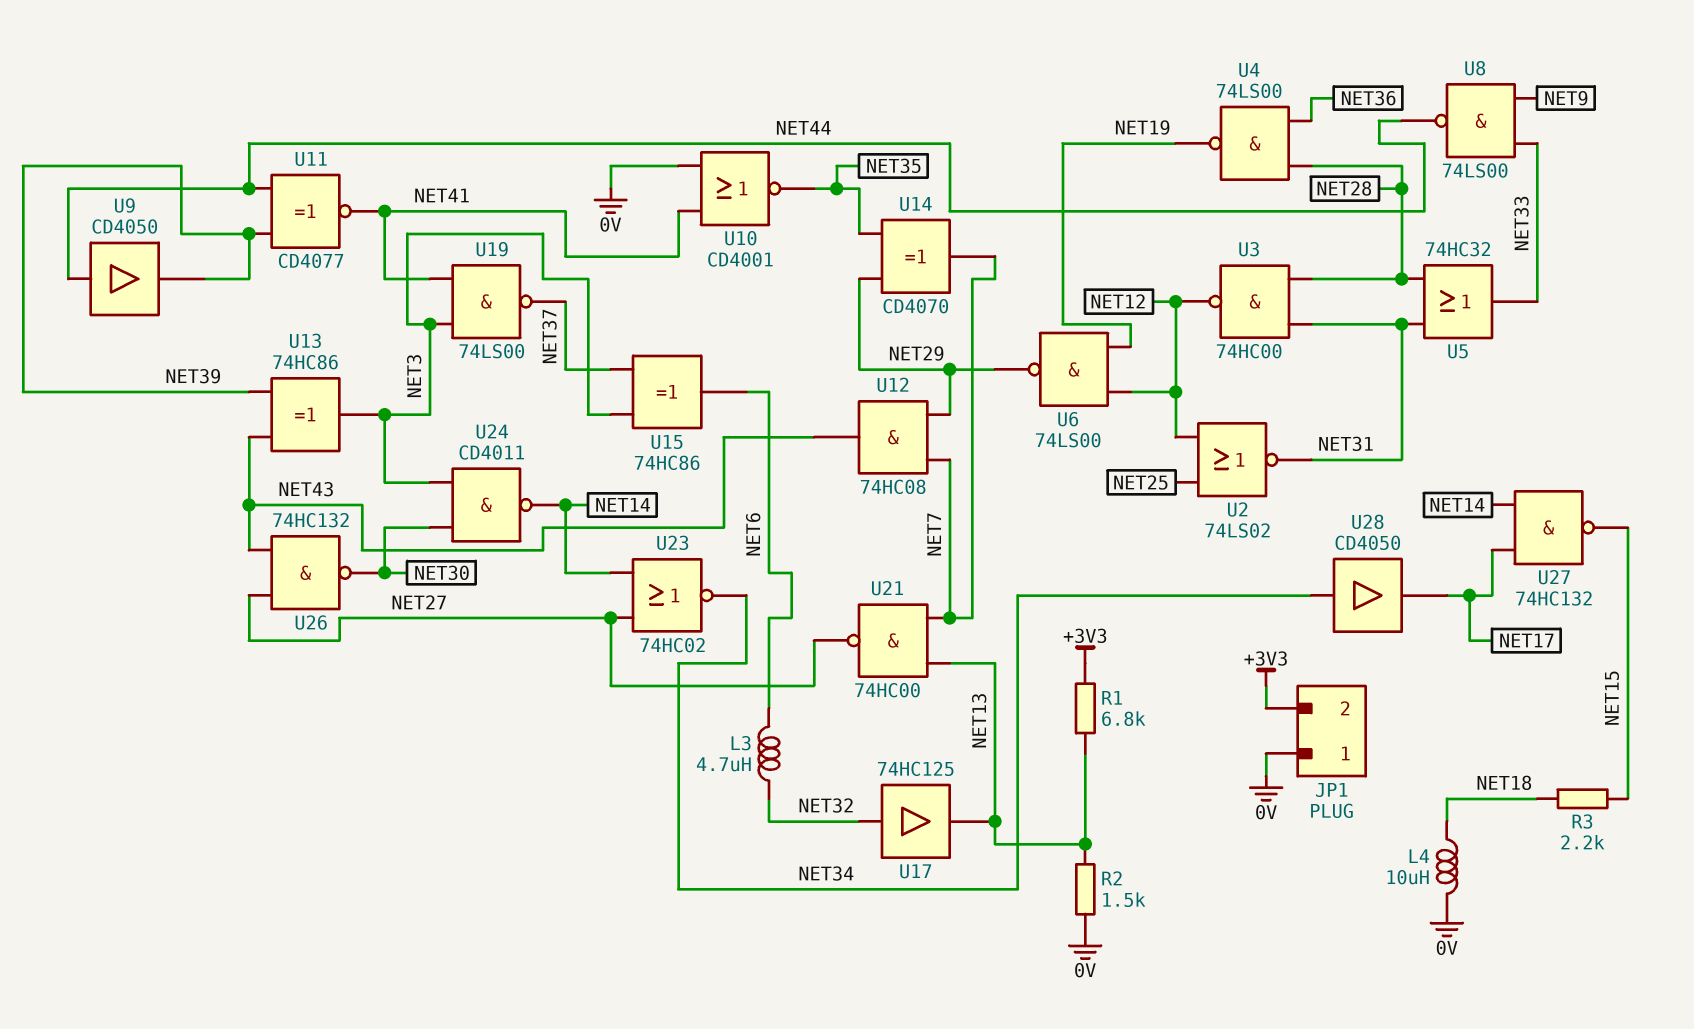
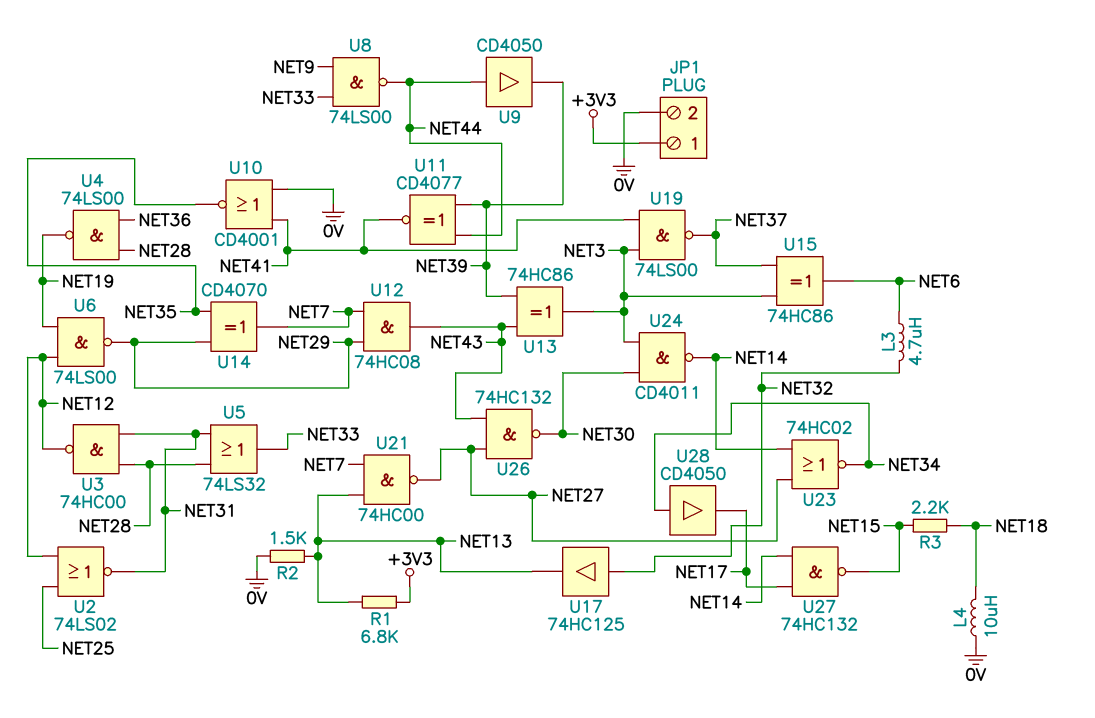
JP1 pin 1: 0V -> +3V3
JP1 pin 2: +3V3 -> 0V
U5: OR 74HC32 (in NET28, in NET31, out NET33) -> OR 74LS32 (in NET28, in NET31, out NET33)

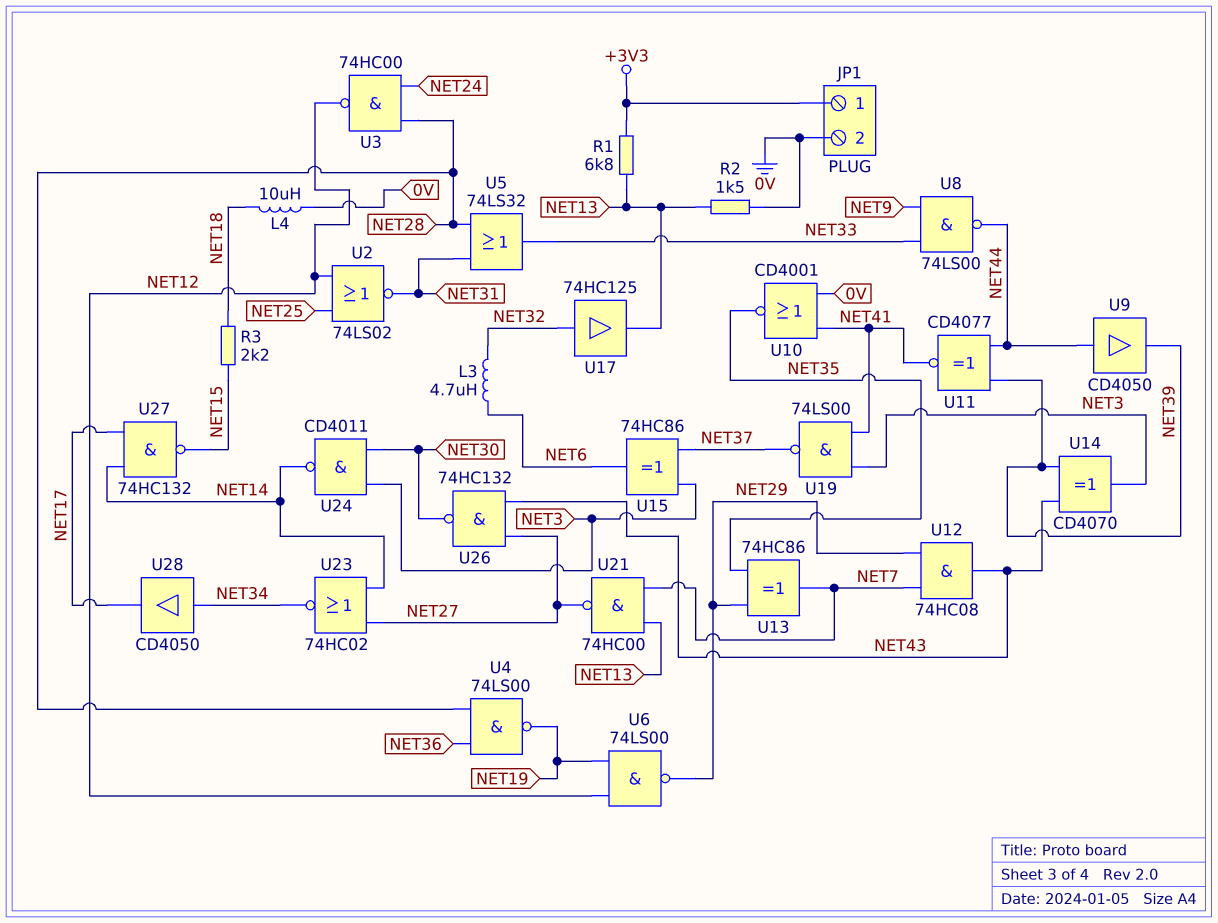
U3: NAND 74HC00 (in NET28, in NET31, out NET12) -> NAND 74HC00 (in NET24, in NET28, out NET12)
U13: XOR 74HC86 (in NET39, in NET43, out NET3) -> XOR 74HC86 (in NET29, in NET35, out NET7)
U14: XOR CD4070 (in NET29, in NET35, out NET7) -> XOR CD4070 (in NET39, in NET43, out NET3)

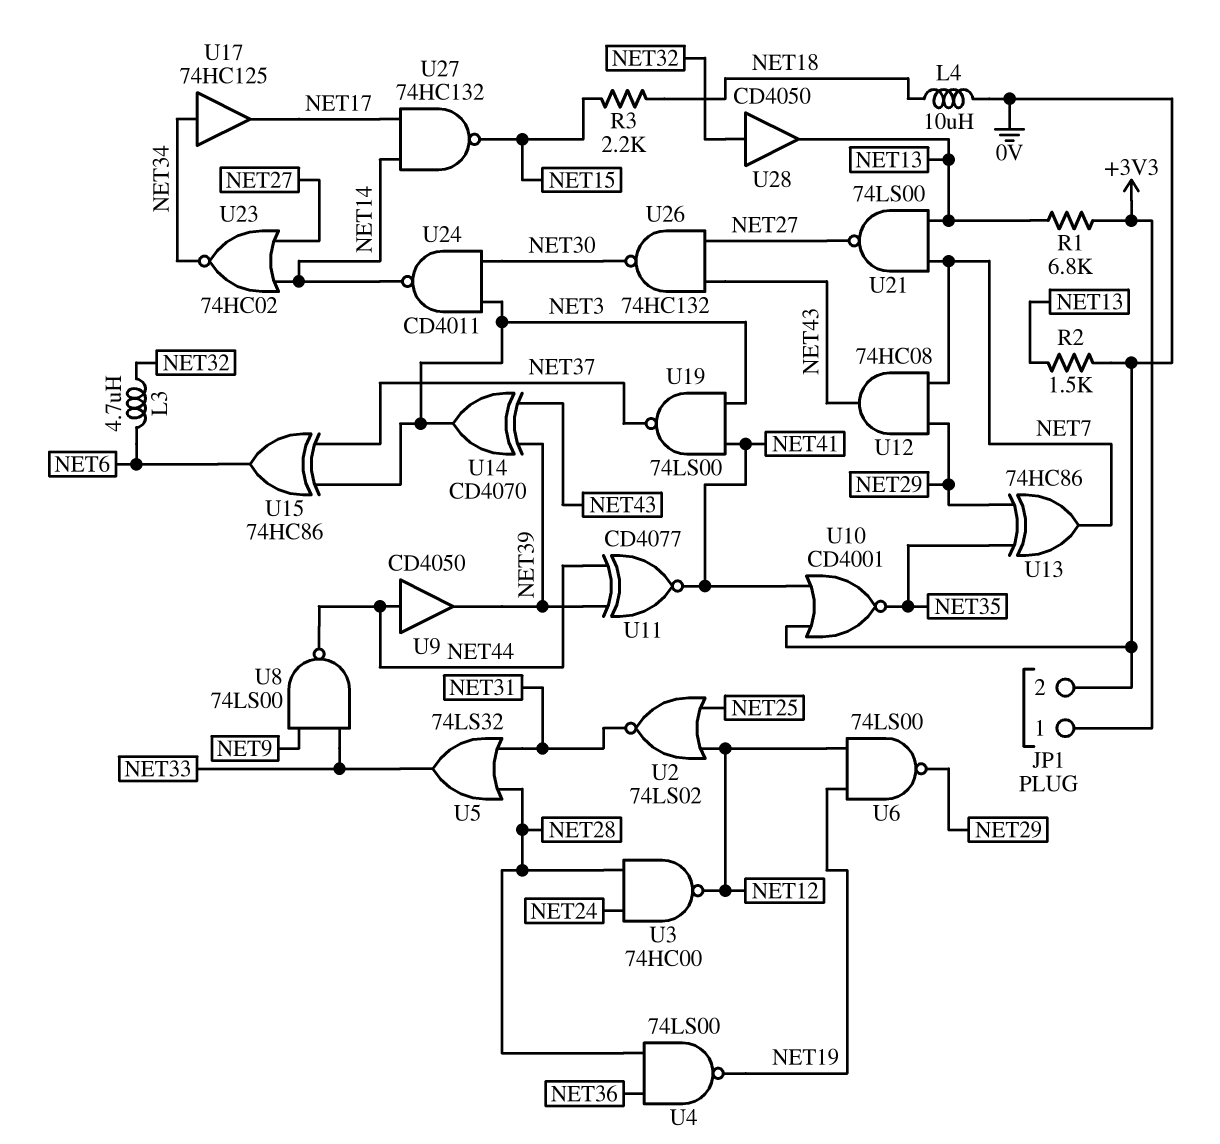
U17: buffer 74HC125 (in NET32, out NET13) -> buffer 74HC125 (in NET34, out NET17)
U21: NAND 74HC00 (in NET7, in NET13, out NET27) -> NAND 74LS00 (in NET7, in NET13, out NET27)
U28: buffer CD4050 (in NET34, out NET17) -> buffer CD4050 (in NET32, out NET13)

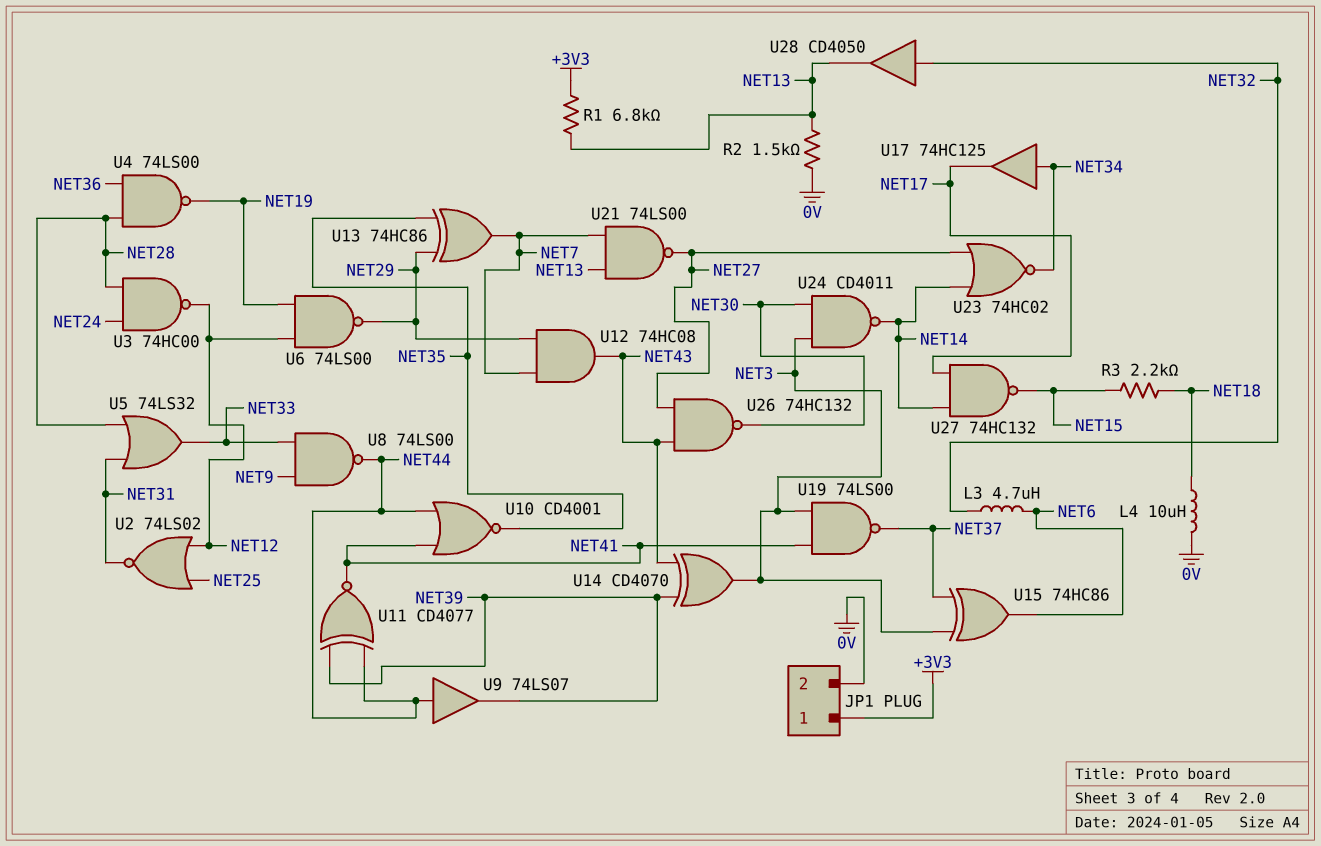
U9: buffer CD4050 (in NET44, out NET39) -> buffer 74LS07 (in NET44, out NET39)
U10: NOR CD4001 (in 0V, in NET41, out NET35) -> NOR CD4001 (in NET41, in NET44, out NET35)

